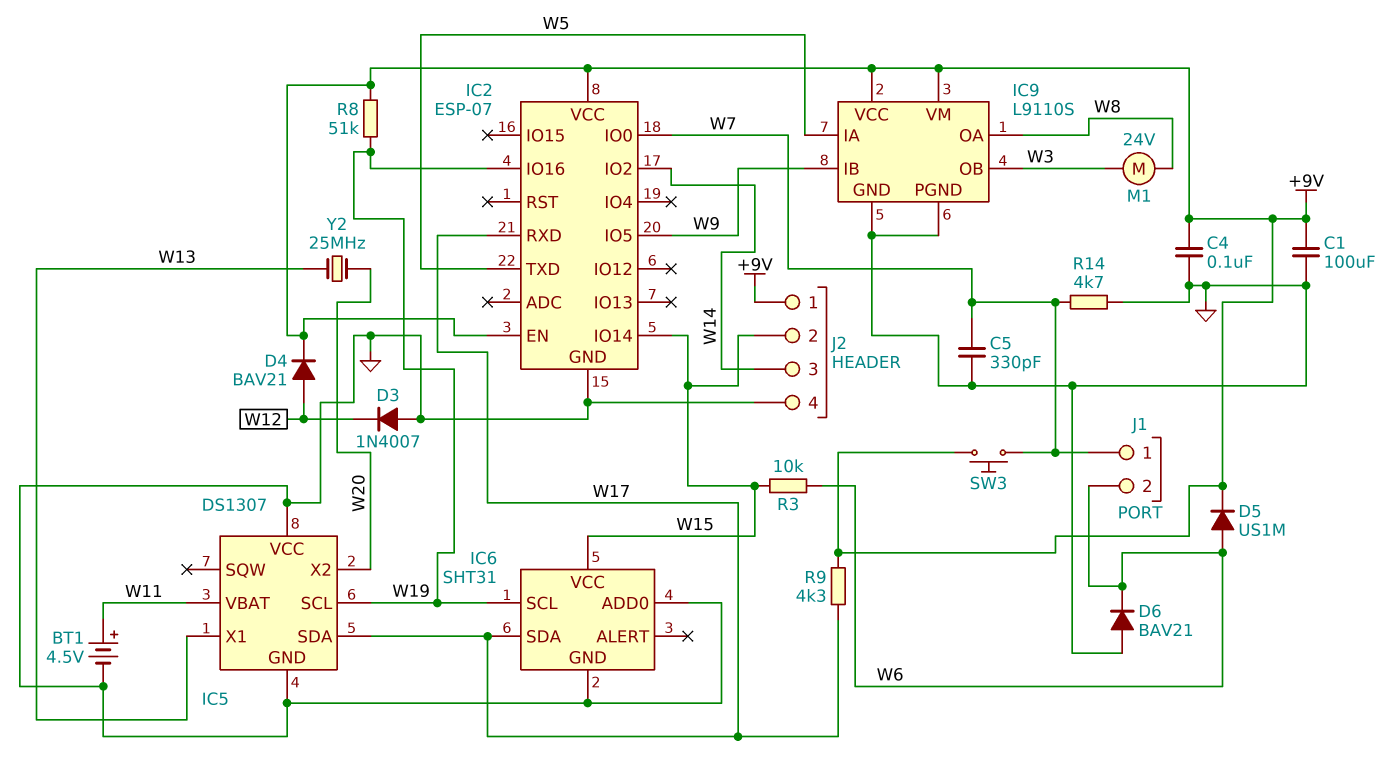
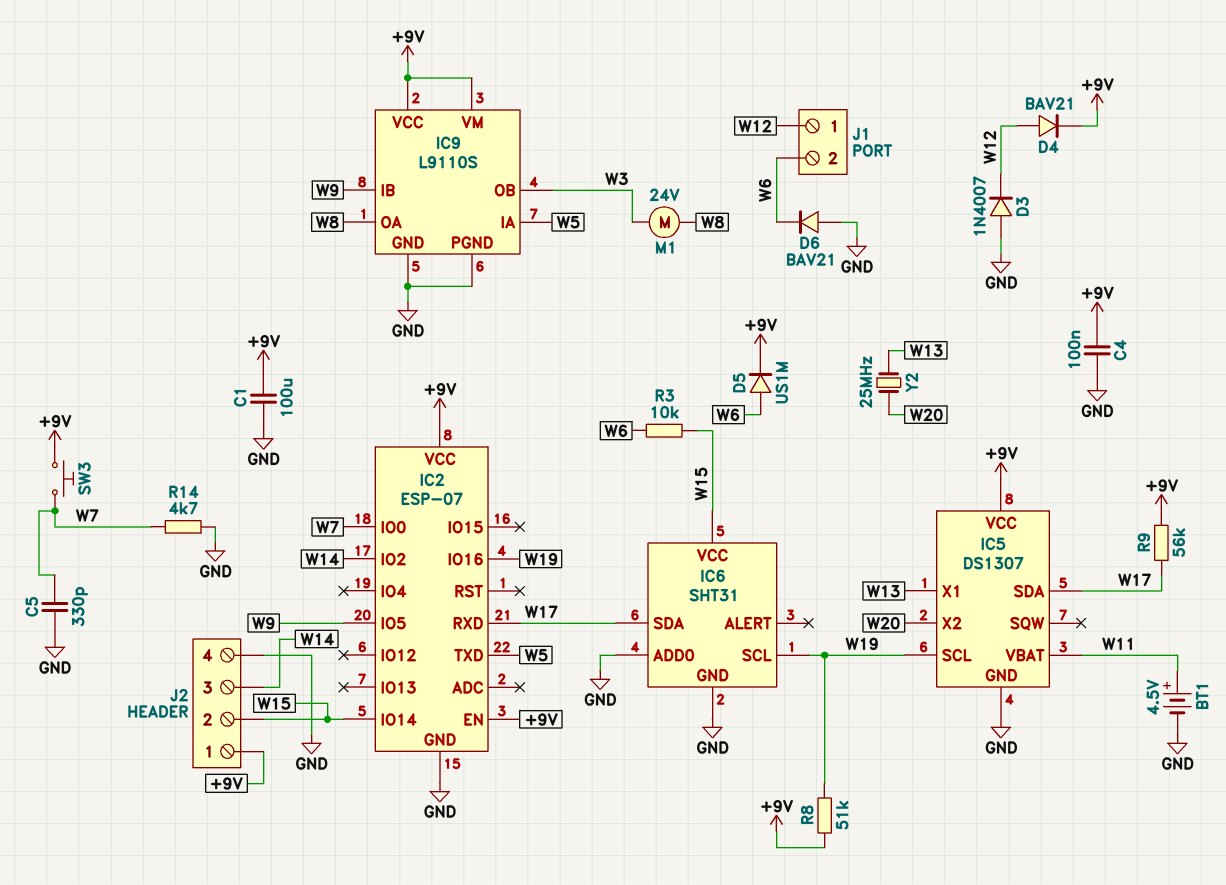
IC5 pin VCC: GND -> +9V
J1 pin 1: W7 -> W12
R9: 4.3k (+9V, W17) -> 56k (+9V, W17)

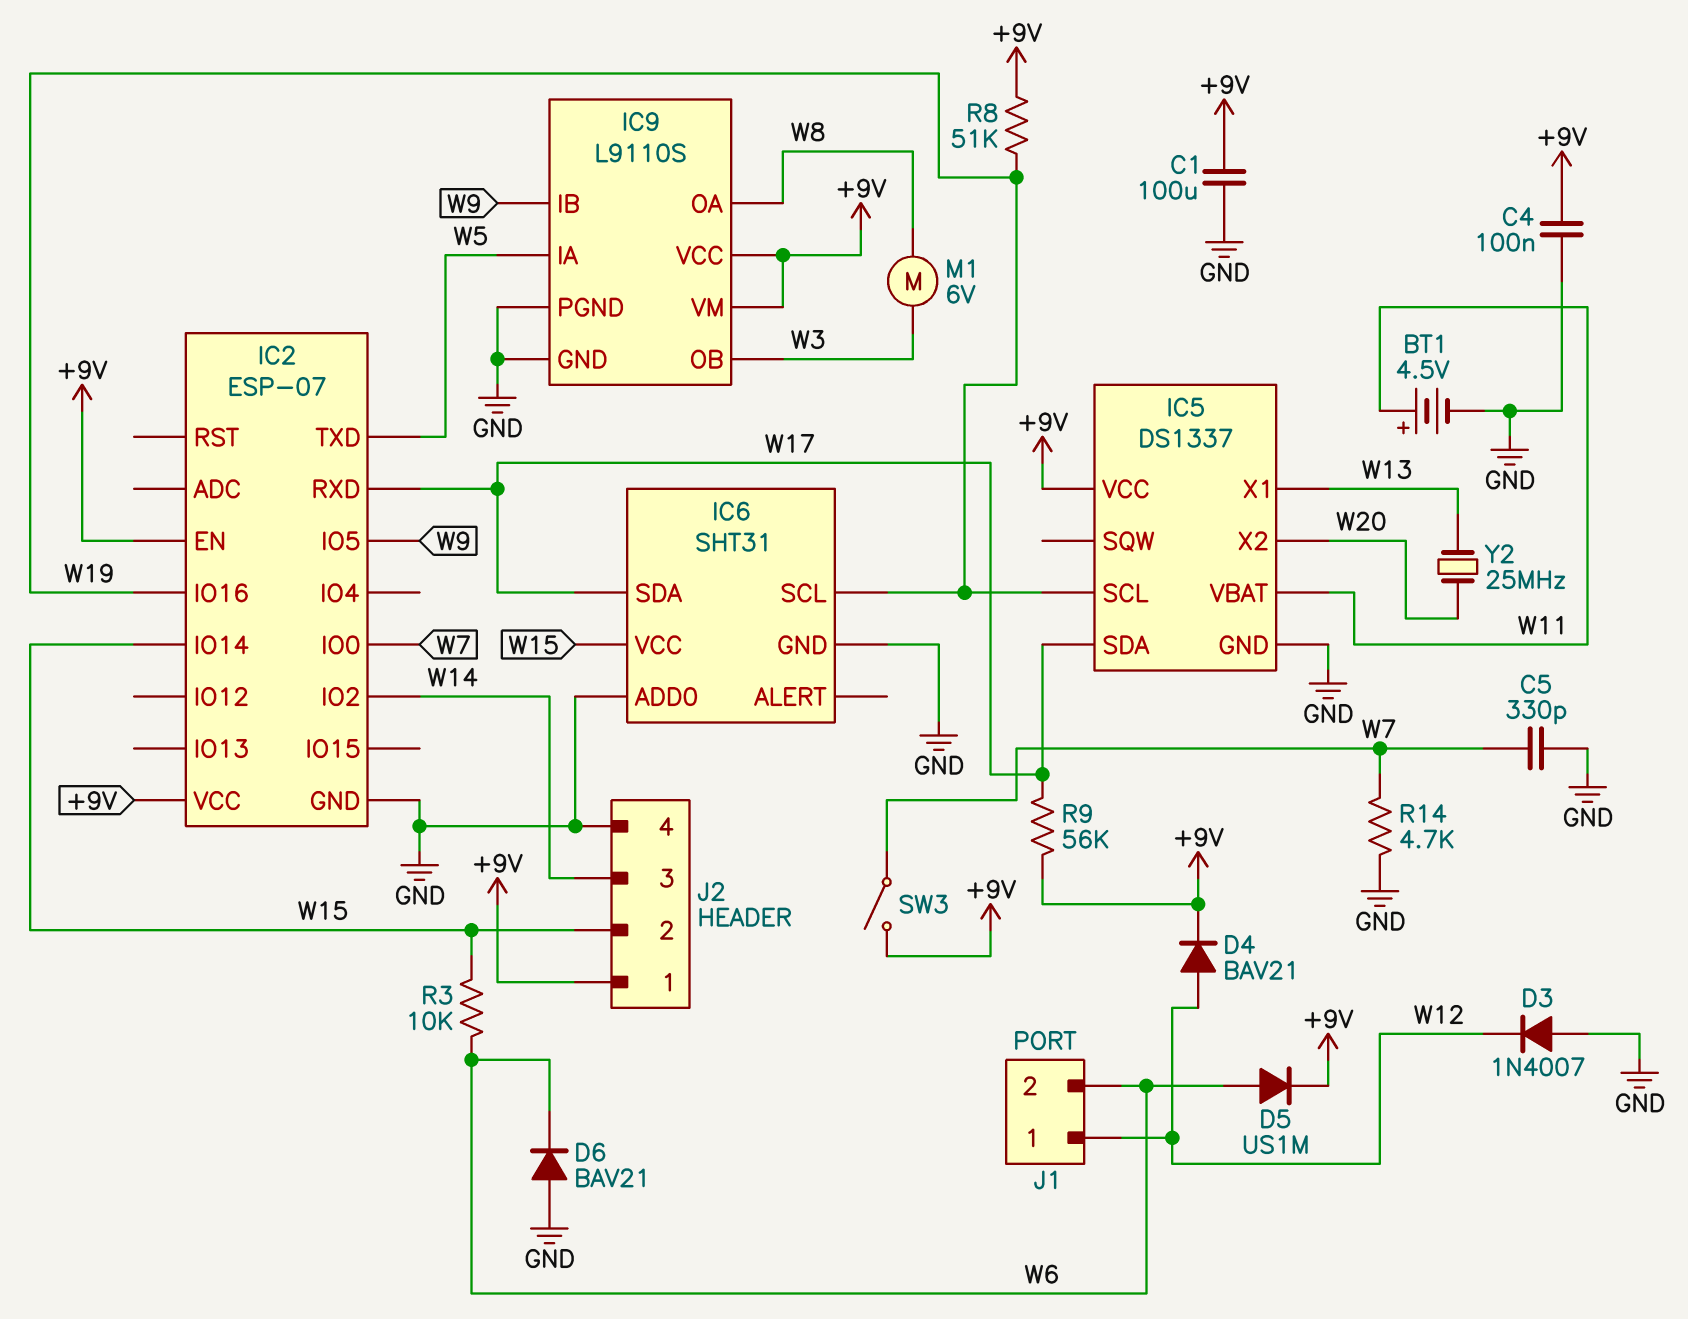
IC5: DS1307 -> DS1337
M1: motor 24V (W3, W8) -> motor 6V (W3, W8)
SW3: button (+9V, W7) -> switch (+9V, W7)

